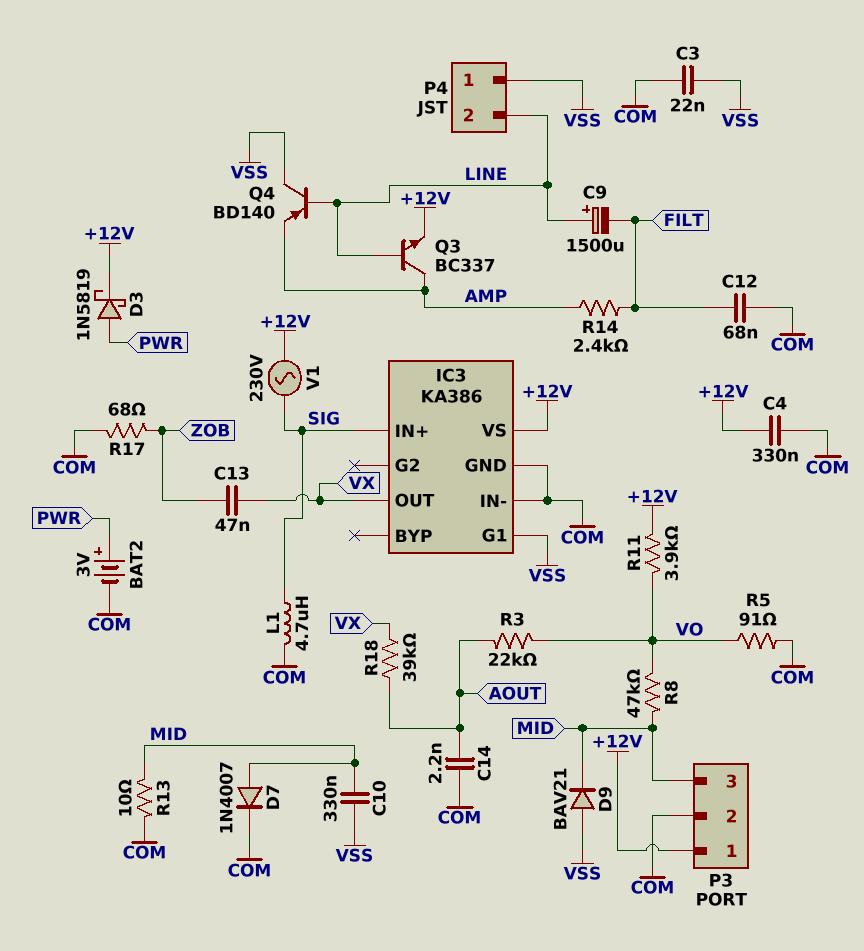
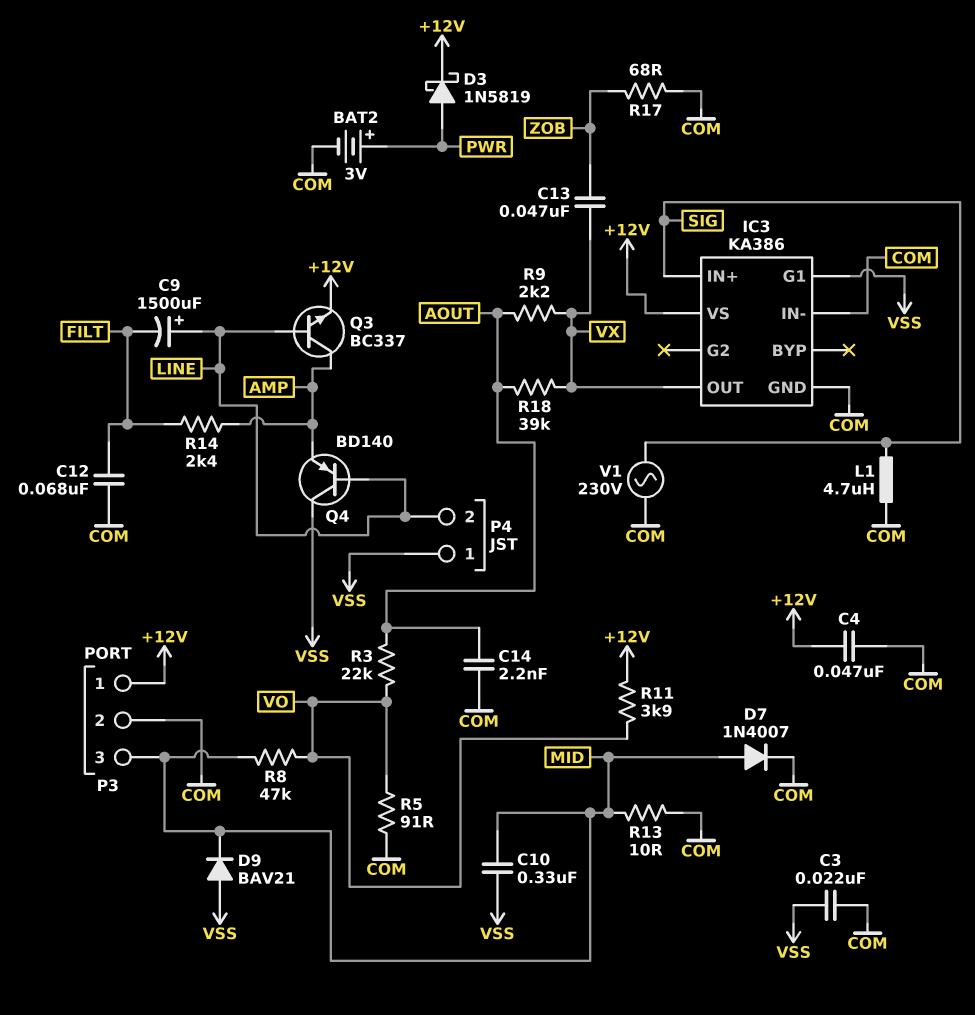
C4: 330nF (+12V, COM) -> 47nF (+12V, COM)
R9: none -> 2.2k (AOUT, VX)
V1: AC 230V (+12V, SIG) -> AC 230V (COM, SIG)

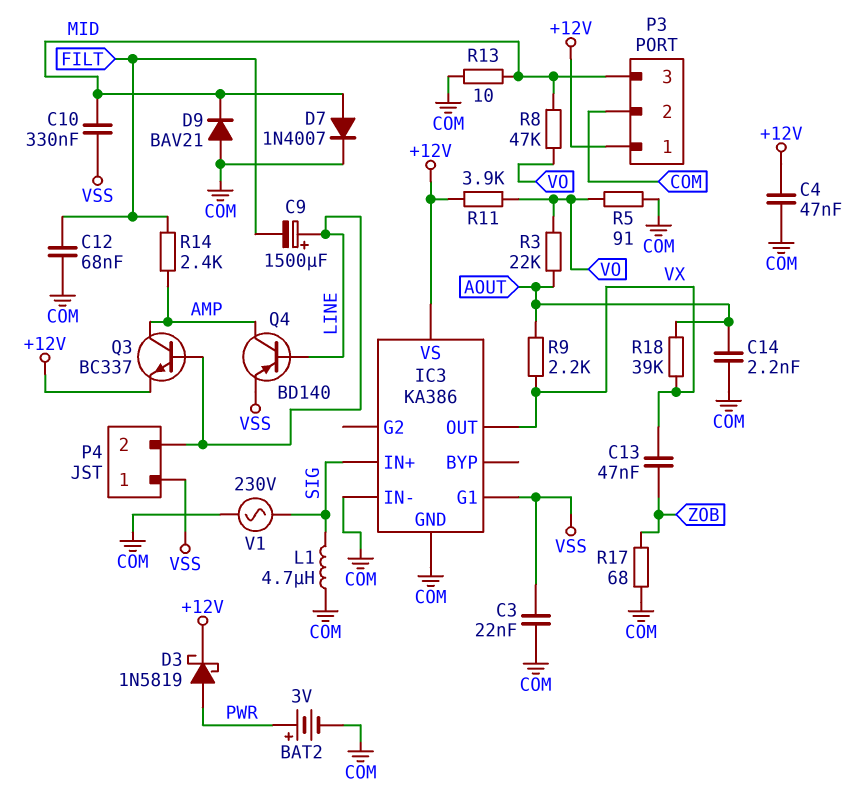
D9: diode BAV21 (A VSS, K MID) -> diode BAV21 (A COM, K MID)
Q4: PNP BD140 (B LINE, C VSS, E AMP) -> PNP BD140 (B LINE, C AMP, E VSS)

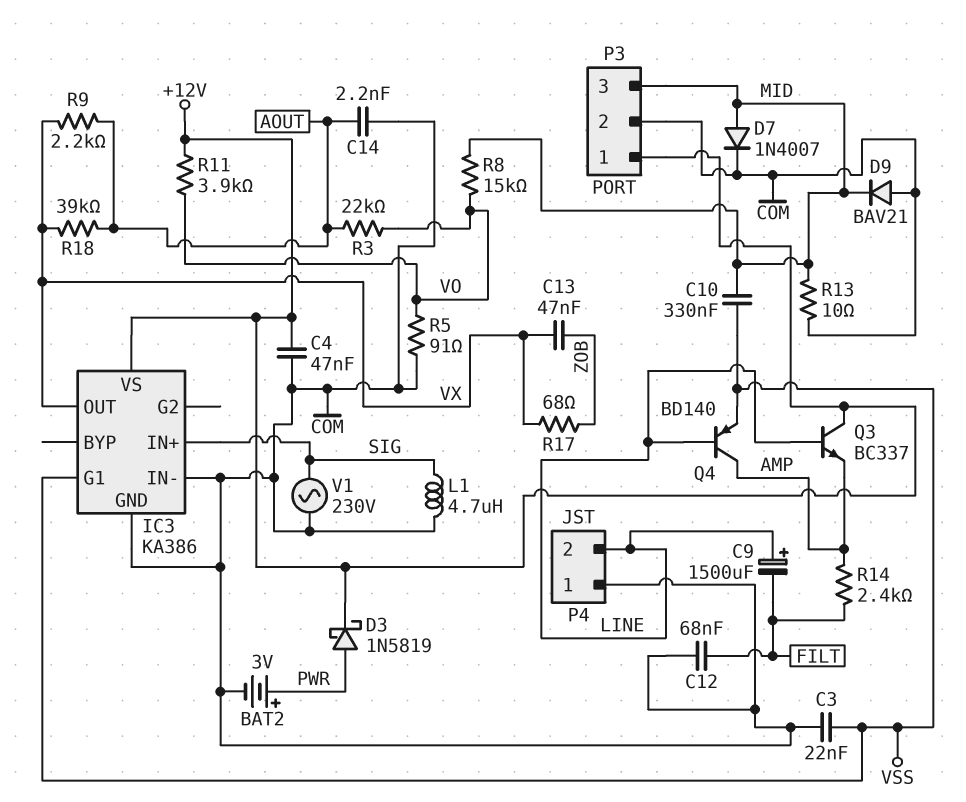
P4 pin 1: VSS -> COM
Q3: NPN BC337 (B LINE, C AMP, E +12V) -> NPN BC337 (B LINE, C +12V, E AMP)
R8: 47k (MID, VO) -> 15k (MID, VO)
R17: 68 (COM, ZOB) -> 68 (VX, ZOB)

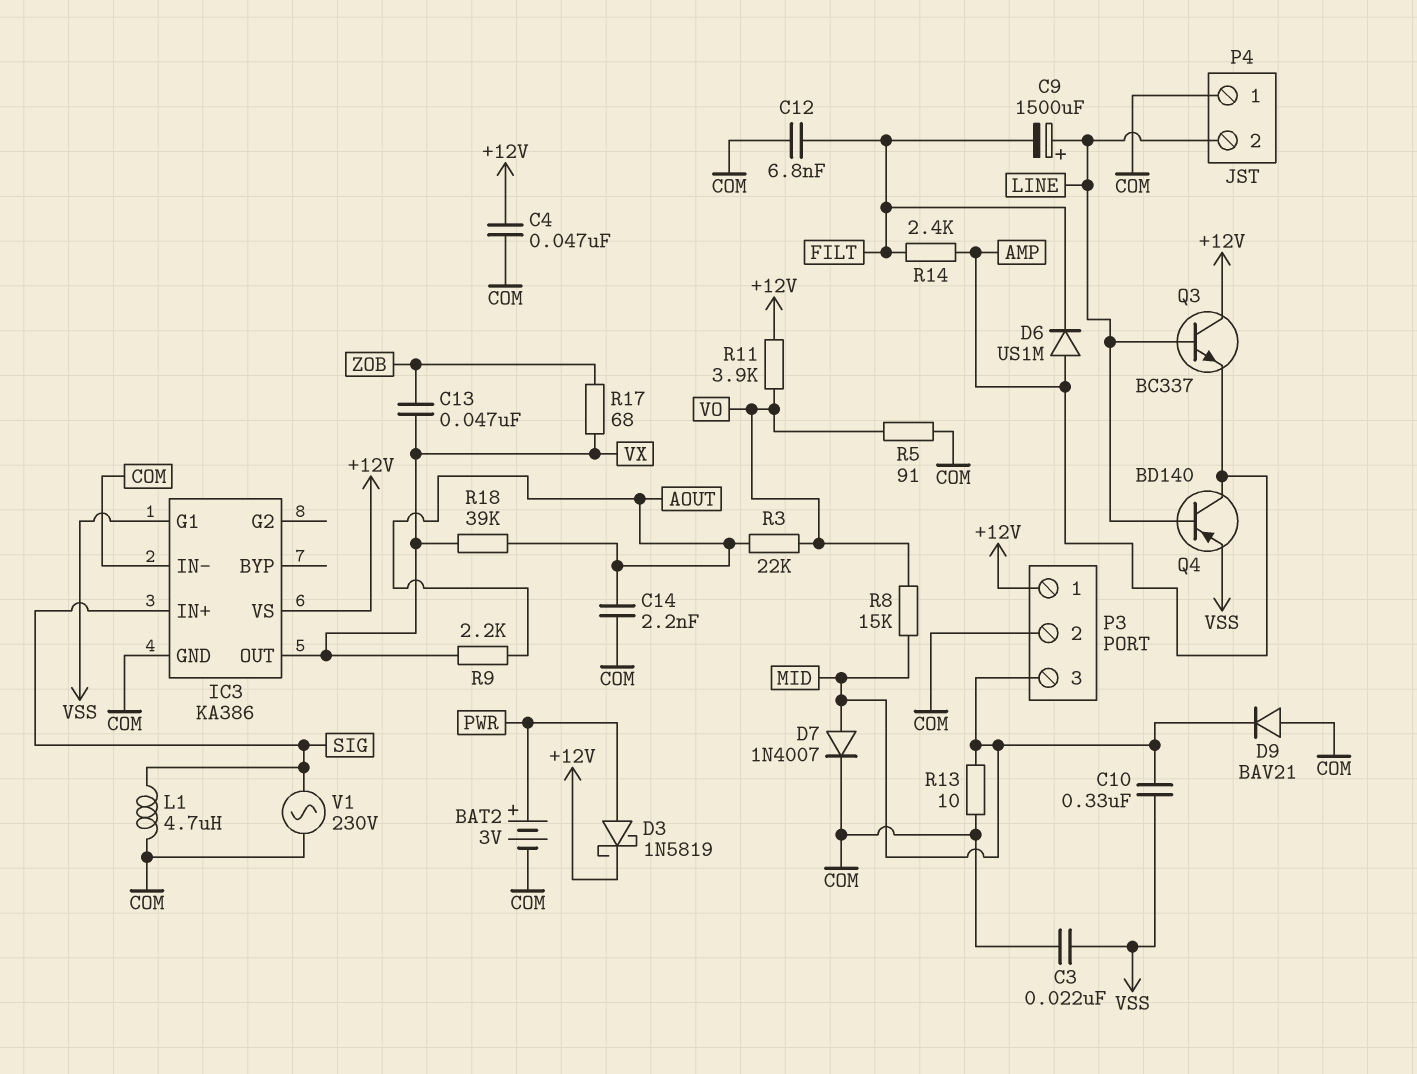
C12: 68nF (COM, FILT) -> 6.8nF (COM, FILT)
D6: none -> diode US1M (A AMP, K FILT)

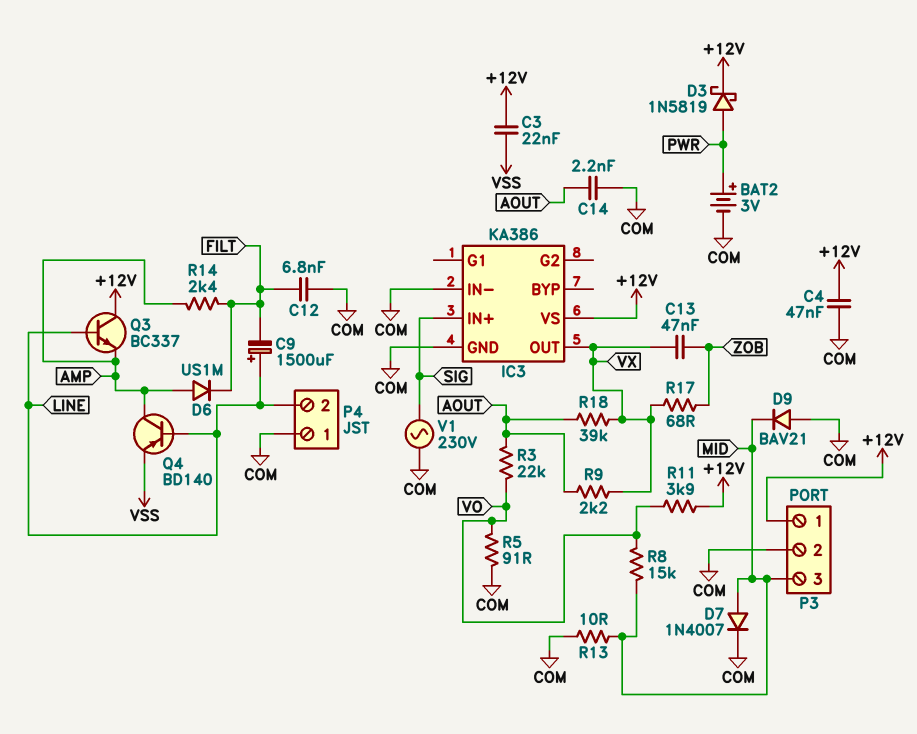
C3: 22nF (COM, VSS) -> 22nF (+12V, VSS)
C10: 330nF (MID, VSS) -> none
IC3 pin G1: VSS -> none
L1: 4.7uH (COM, SIG) -> none

